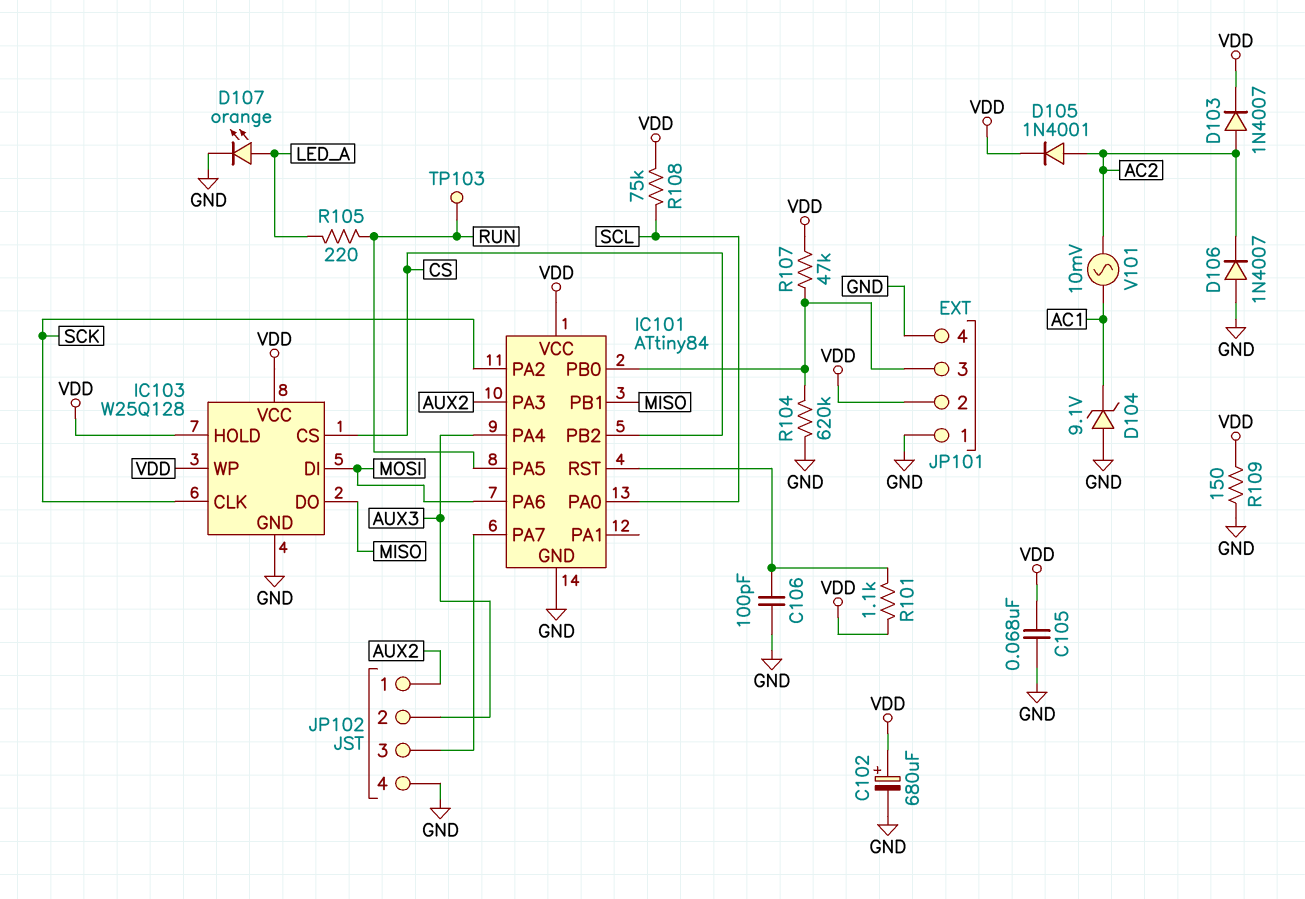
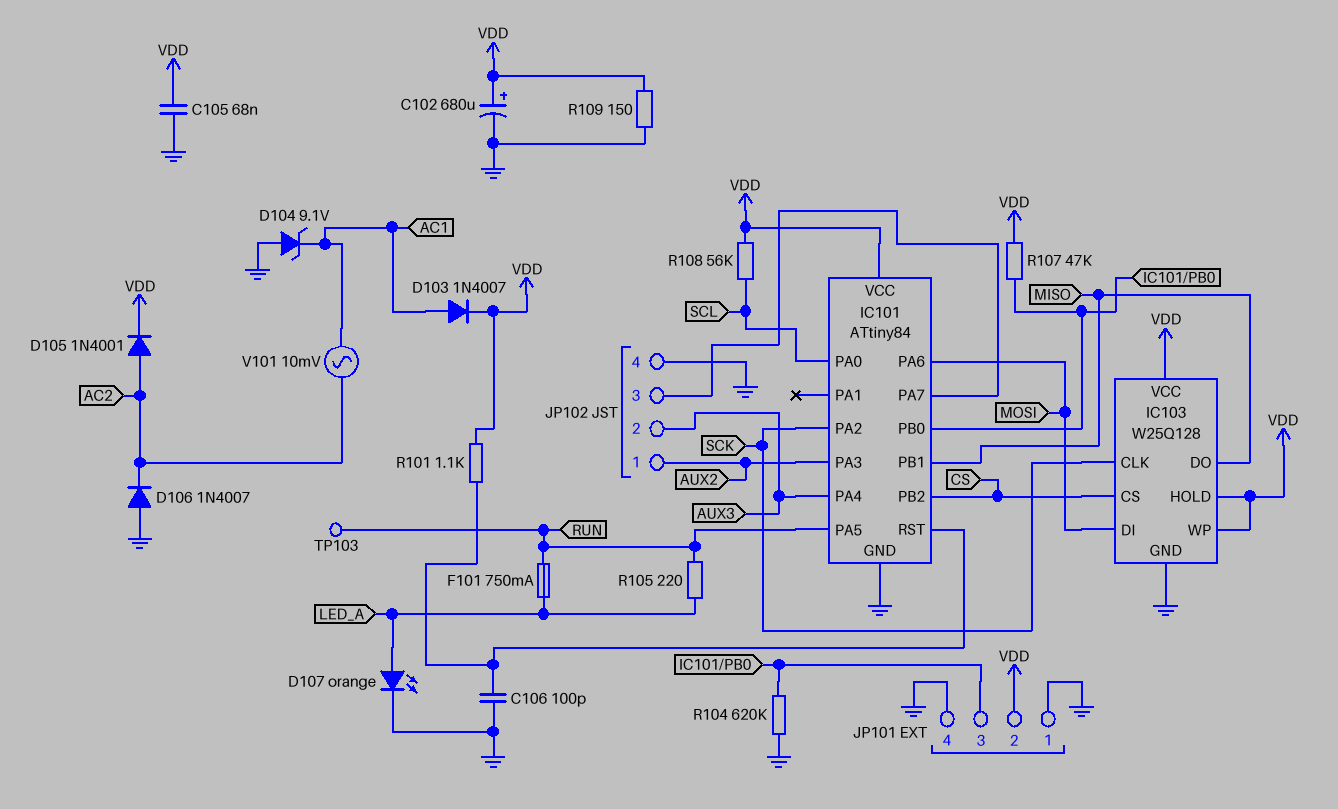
D103: diode 1N4007 (A AC2, K VDD) -> diode 1N4007 (A AC1, K VDD)
F101: none -> 750mA (LED_A, RUN)
R108: 75k (SCL, VDD) -> 56k (SCL, VDD)

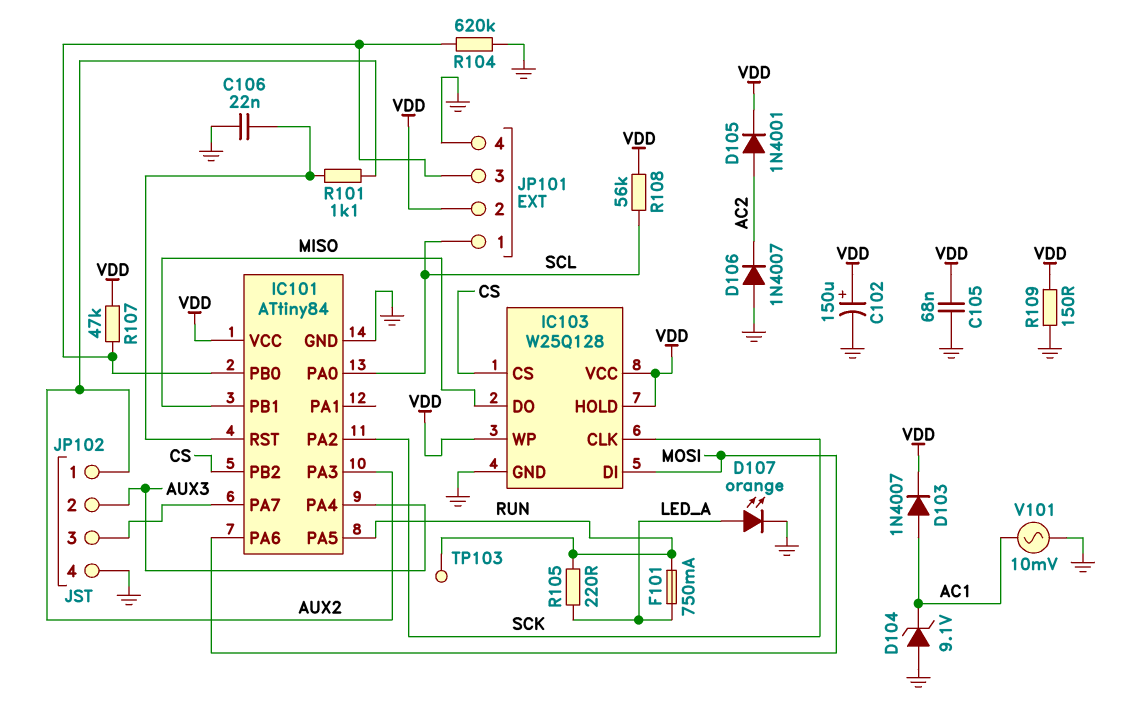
C102: 680uF (plus VDD, minus GND) -> 150uF (plus VDD, minus GND)
C106: 100pF (GND, IC101/RST) -> 22nF (GND, IC101/RST)
JP101 pin 1: GND -> SCL
R101: 1.1k (IC101/RST, VDD) -> 1.1k (AUX2, IC101/RST)
V101: AC 10mV (AC1, AC2) -> AC 10mV (AC1, GND)

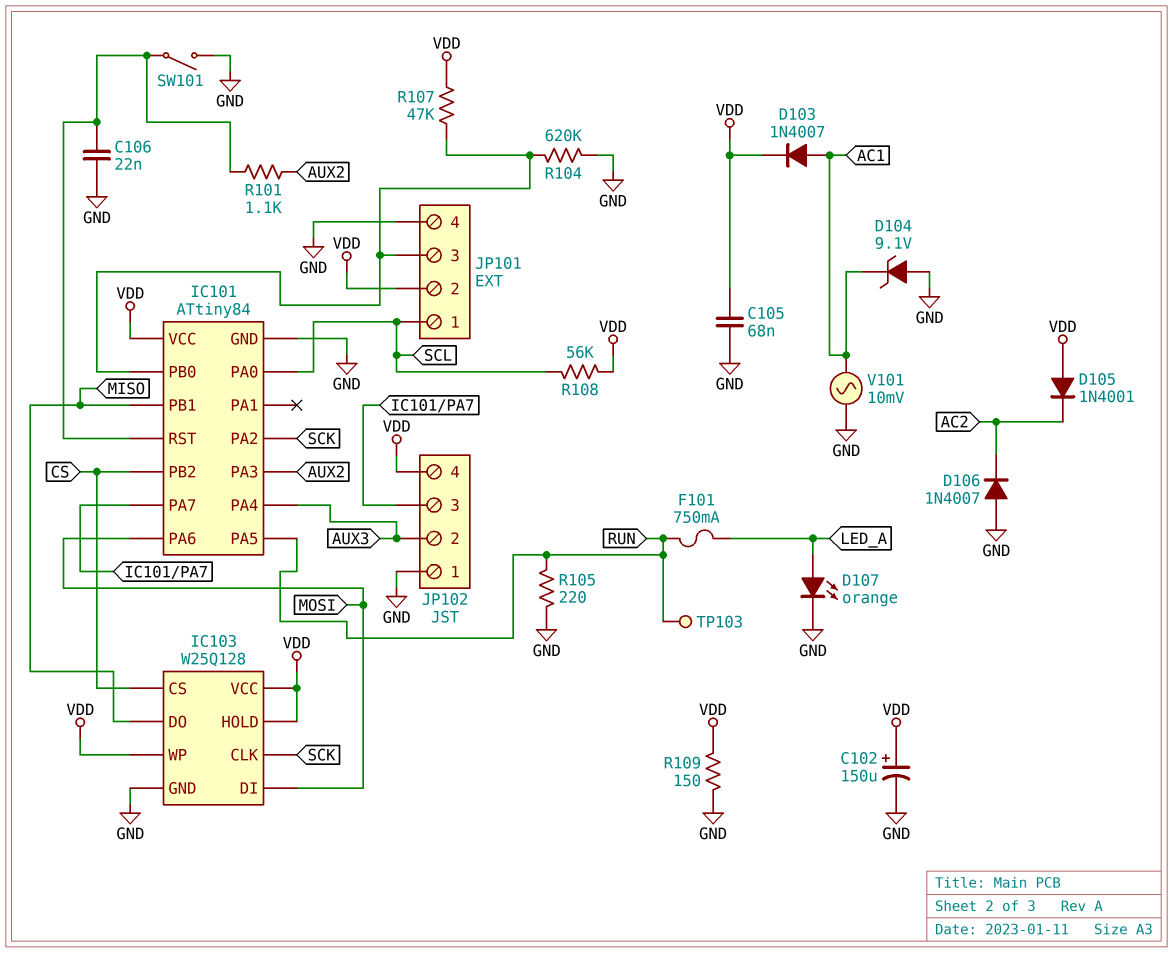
D105: diode 1N4001 (A AC2, K VDD) -> diode 1N4001 (A VDD, K AC2)
JP102 pin 1: AUX2 -> GND
JP102 pin 4: GND -> VDD
R105: 220 (LED_A, RUN) -> 220 (GND, RUN)
SW101: none -> switch (GND, IC101/RST)

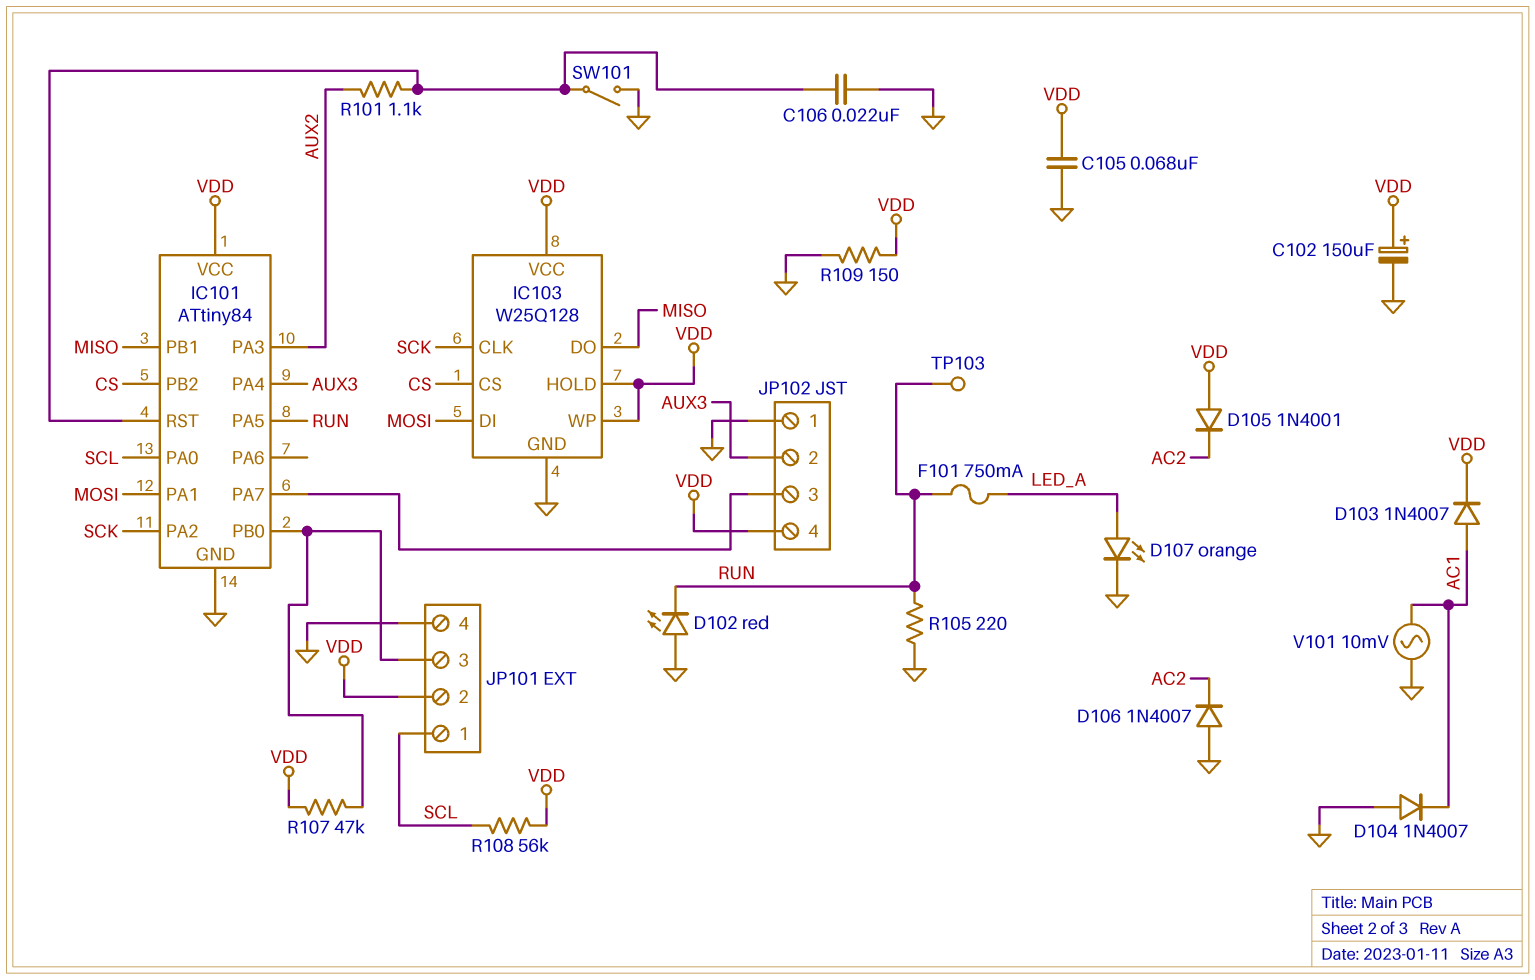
D102: none -> LED red (A GND, K RUN)
D104: zener 9.1V (A GND, K AC1) -> diode 1N4007 (A GND, K AC1)
IC101 pin PA1: none -> MOSI
IC101 pin PA6: MOSI -> none
R104: 620k (GND, IC101/PB0) -> none

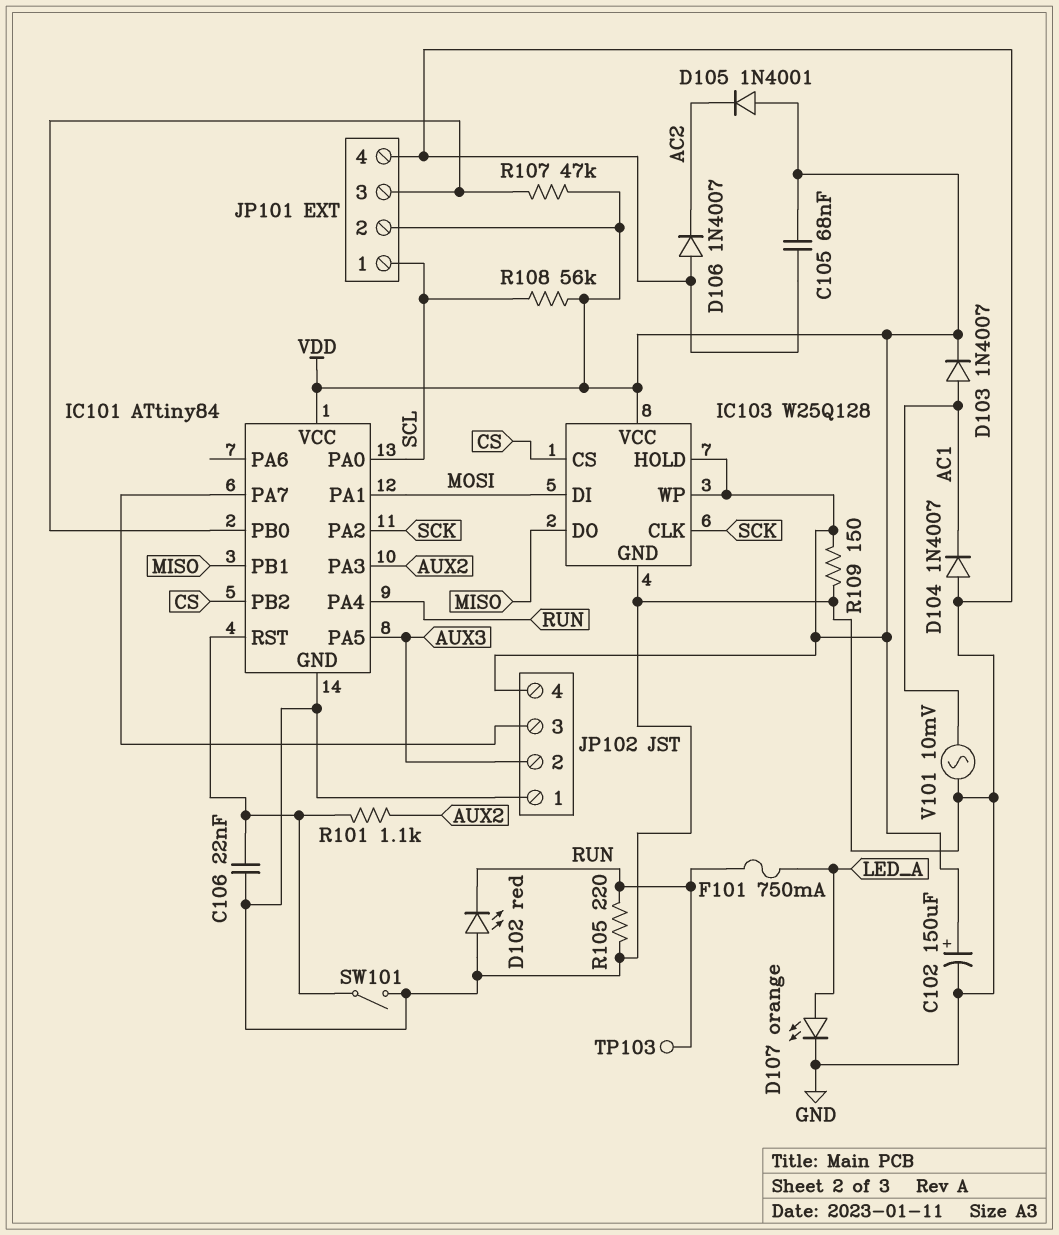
IC101 pin PA4: AUX3 -> RUN
IC101 pin PA5: RUN -> AUX3

